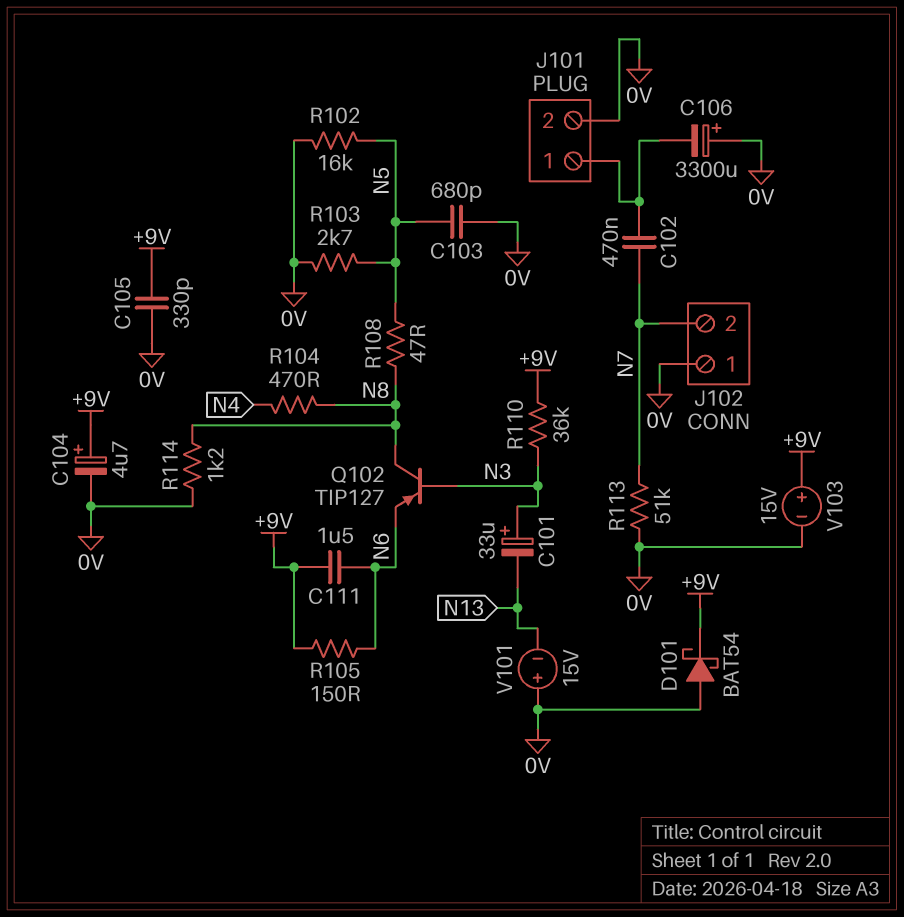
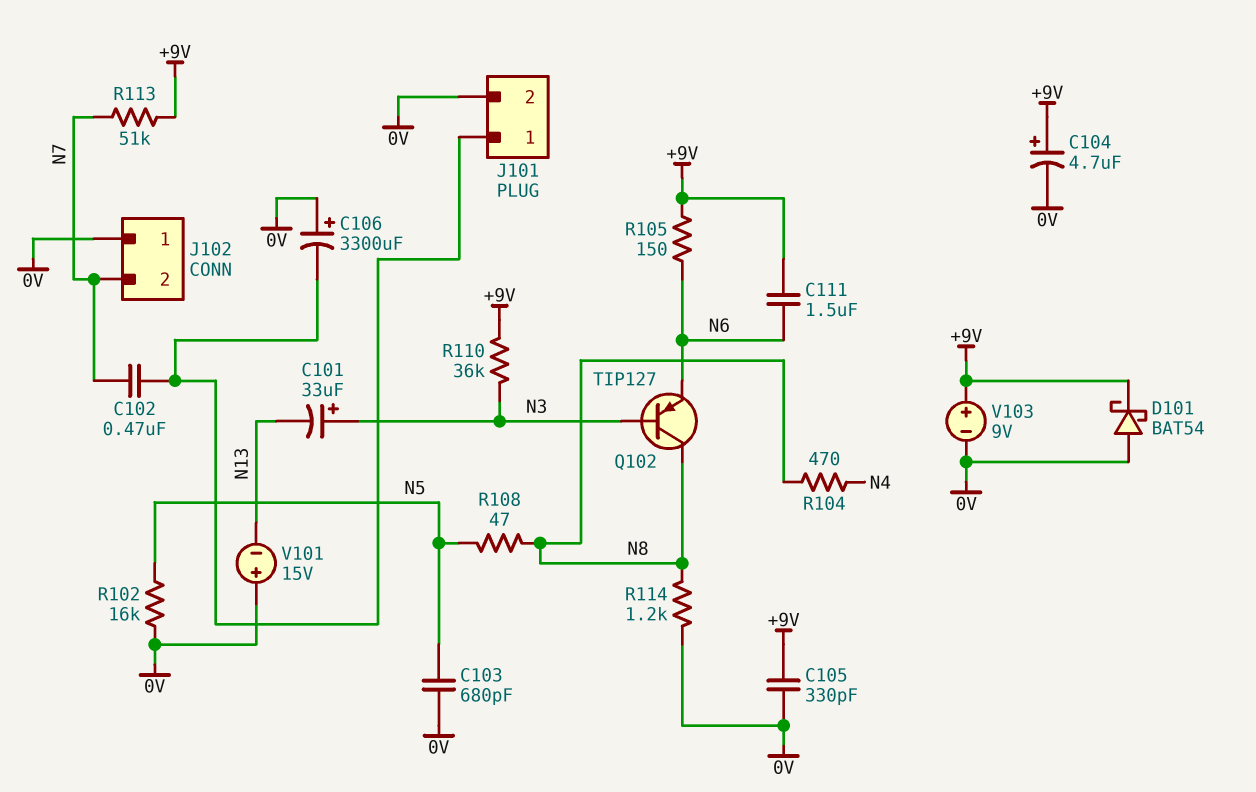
R103: 2.7k (0V, N5) -> none
R113: 51k (0V, N7) -> 51k (+9V, N7)
V103: 15V (plus +9V, minus 0V) -> 9V (plus +9V, minus 0V)

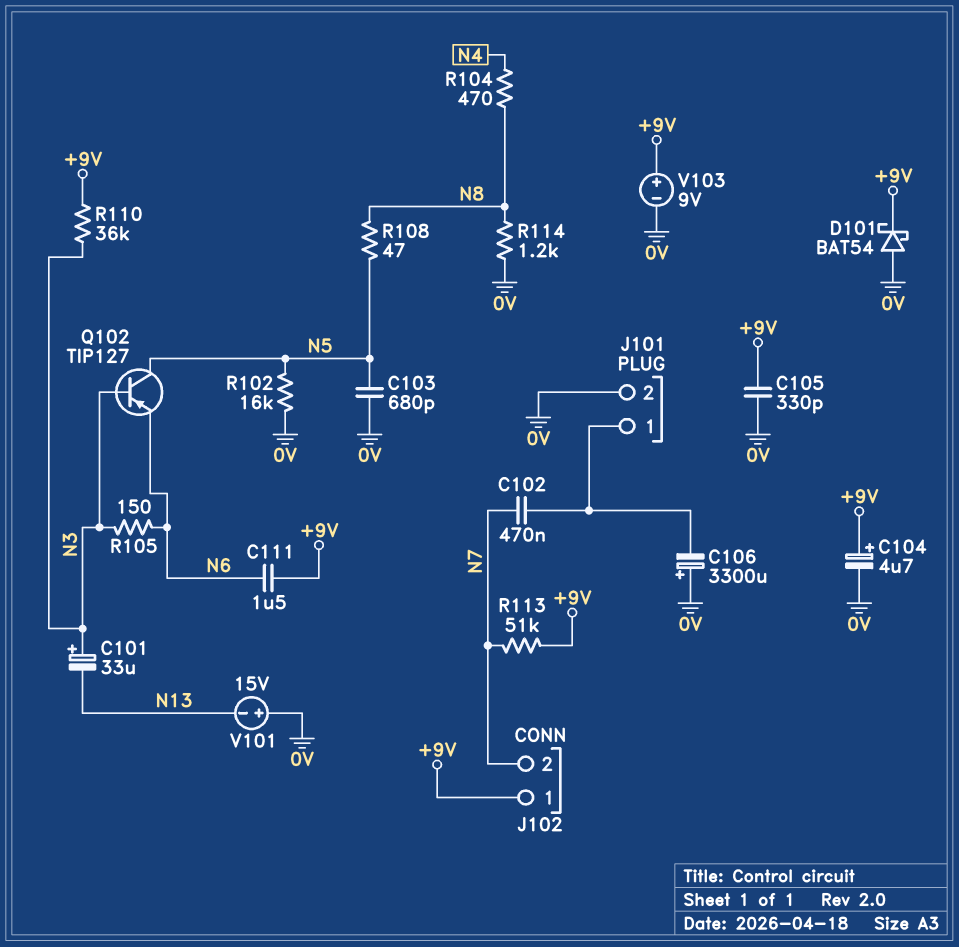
J102 pin 1: 0V -> +9V
Q102: PNP TIP127 (B N3, C N8, E N6) -> PNP TIP127 (B N3, C N5, E N6)
R105: 150 (+9V, N6) -> 150 (N3, N6)

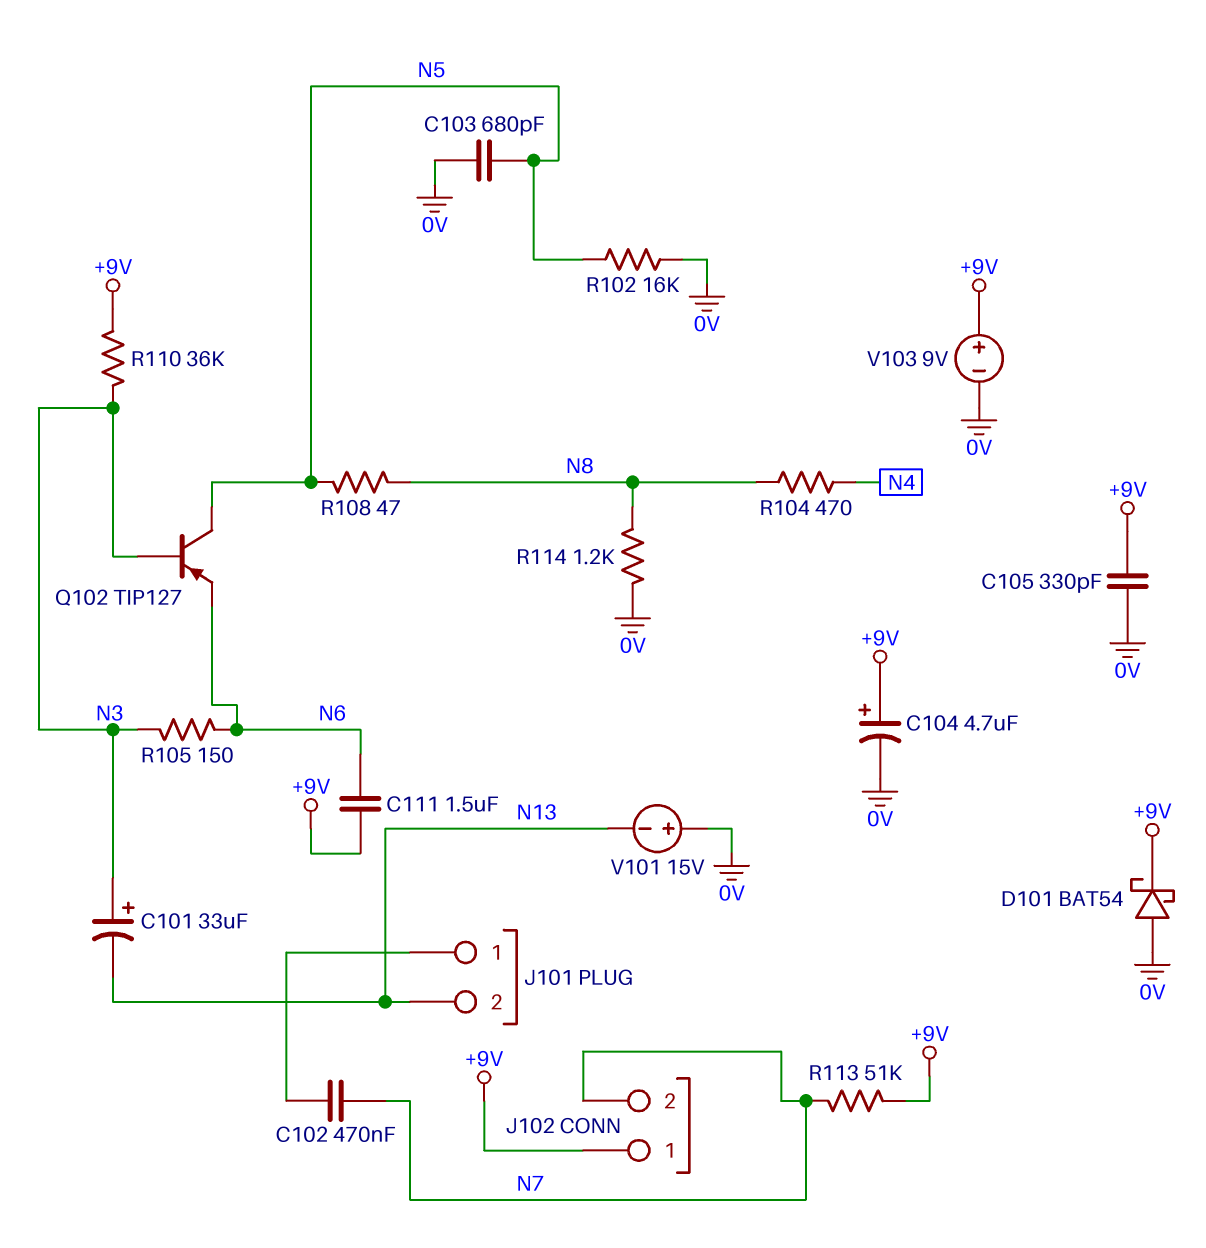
C106: 3300uF (plus 0V, minus J101/1) -> none
J101 pin 2: 0V -> N13

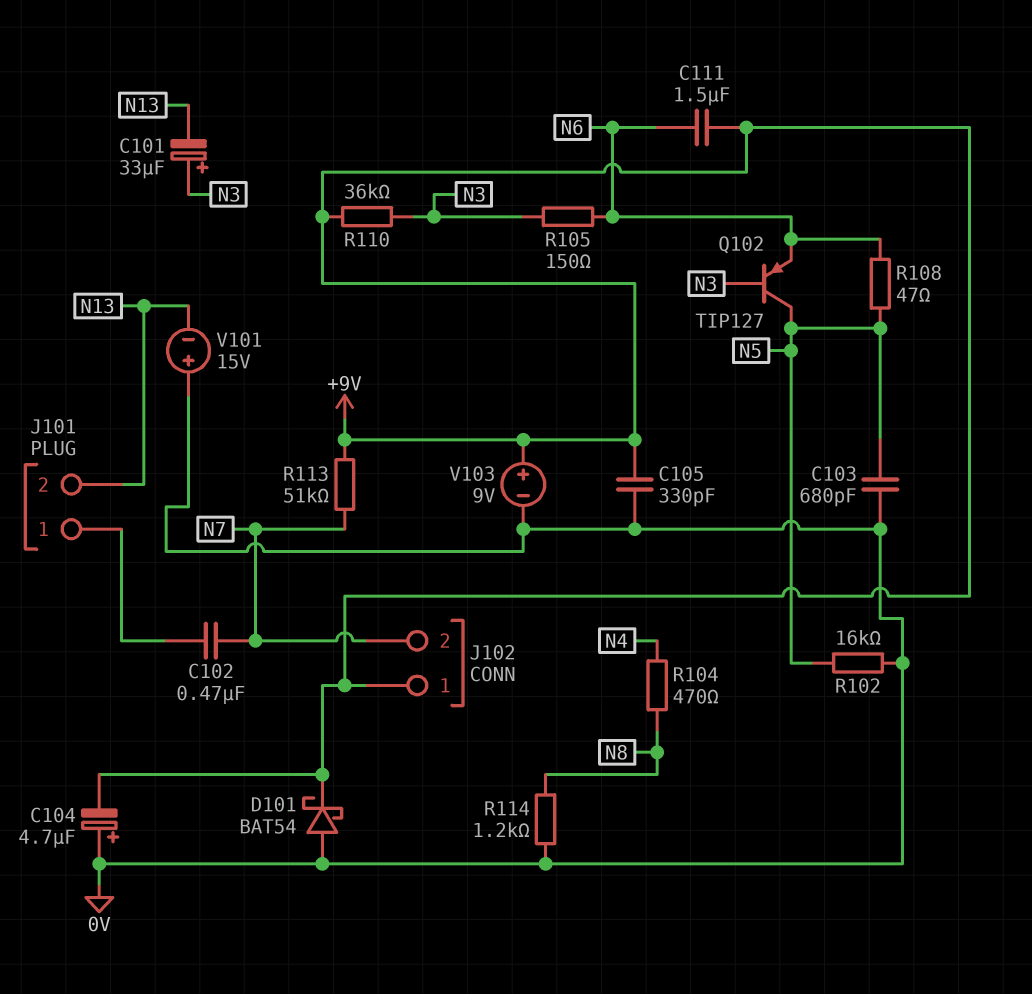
C104: 4.7uF (plus +9V, minus 0V) -> 4.7uF (plus 0V, minus +9V)
R108: 47 (N5, N8) -> 47 (N5, N6)

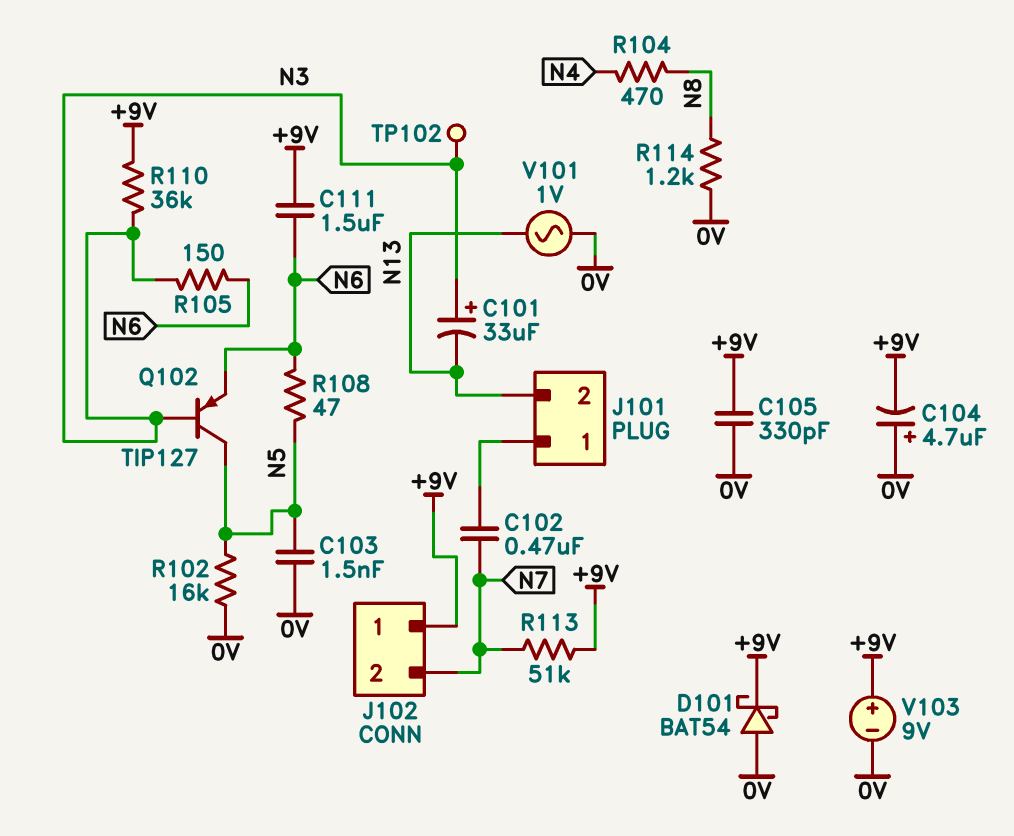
C103: 680pF (0V, N5) -> 1.5nF (0V, N5)
TP102: none -> test point (N3)
V101: 15V (plus 0V, minus N13) -> AC 1V (0V, N13)

